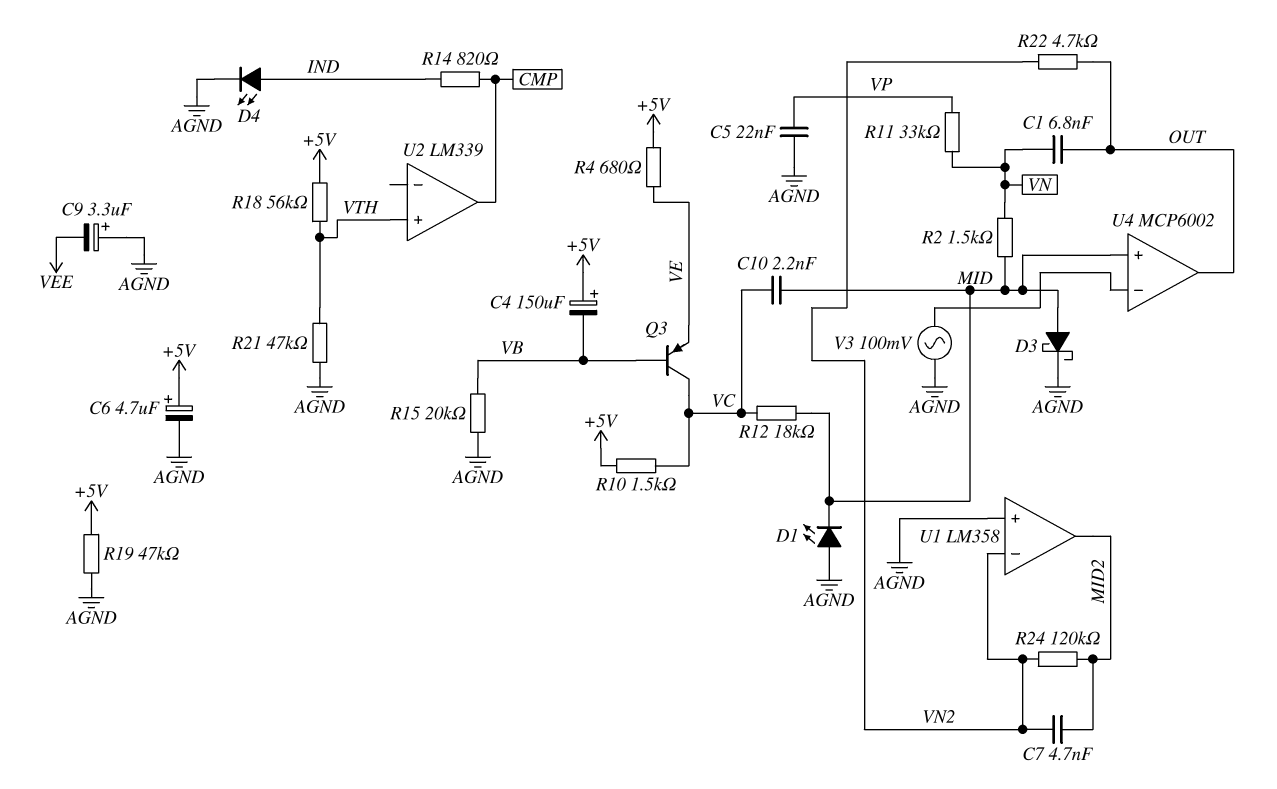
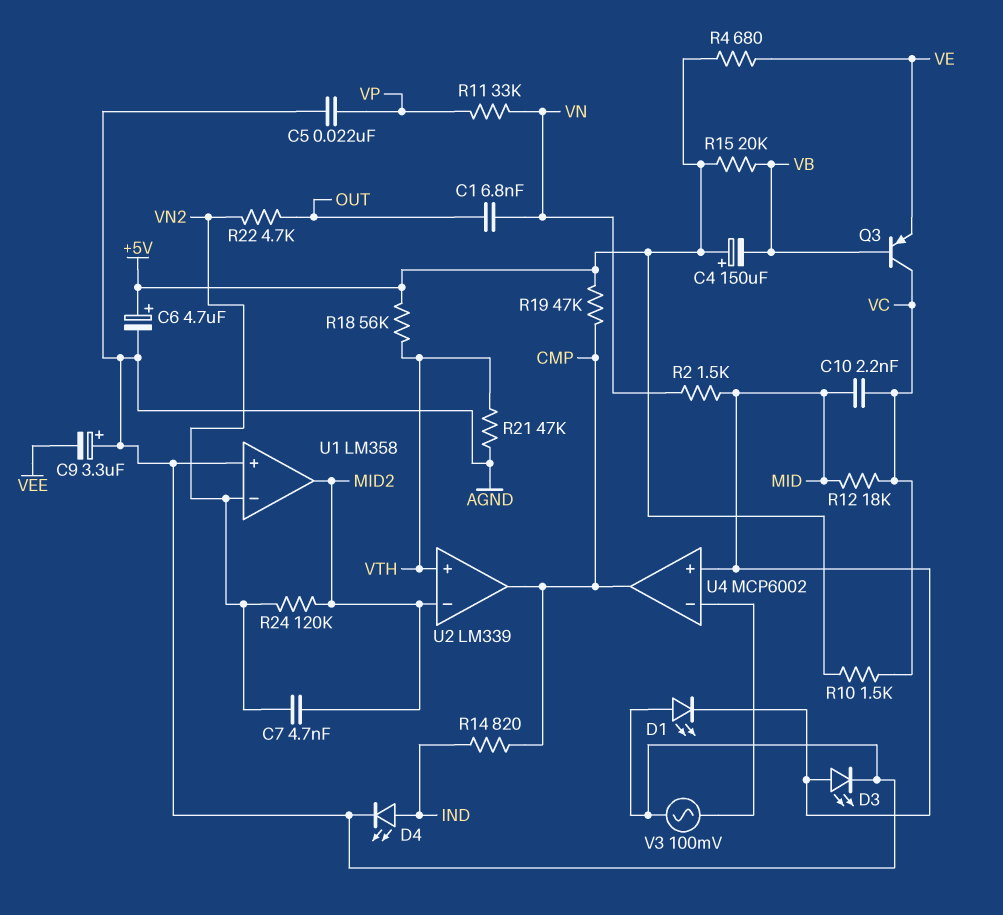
D3: schottky (A MID, K AGND) -> LED (A MID, K AGND)
R15: 20k (AGND, VB) -> 20k (+5V, VB)
R19: 47k (+5V, AGND) -> 47k (+5V, CMP)
U2 pin in-: none -> MID2
U4 pin out: OUT -> CMP

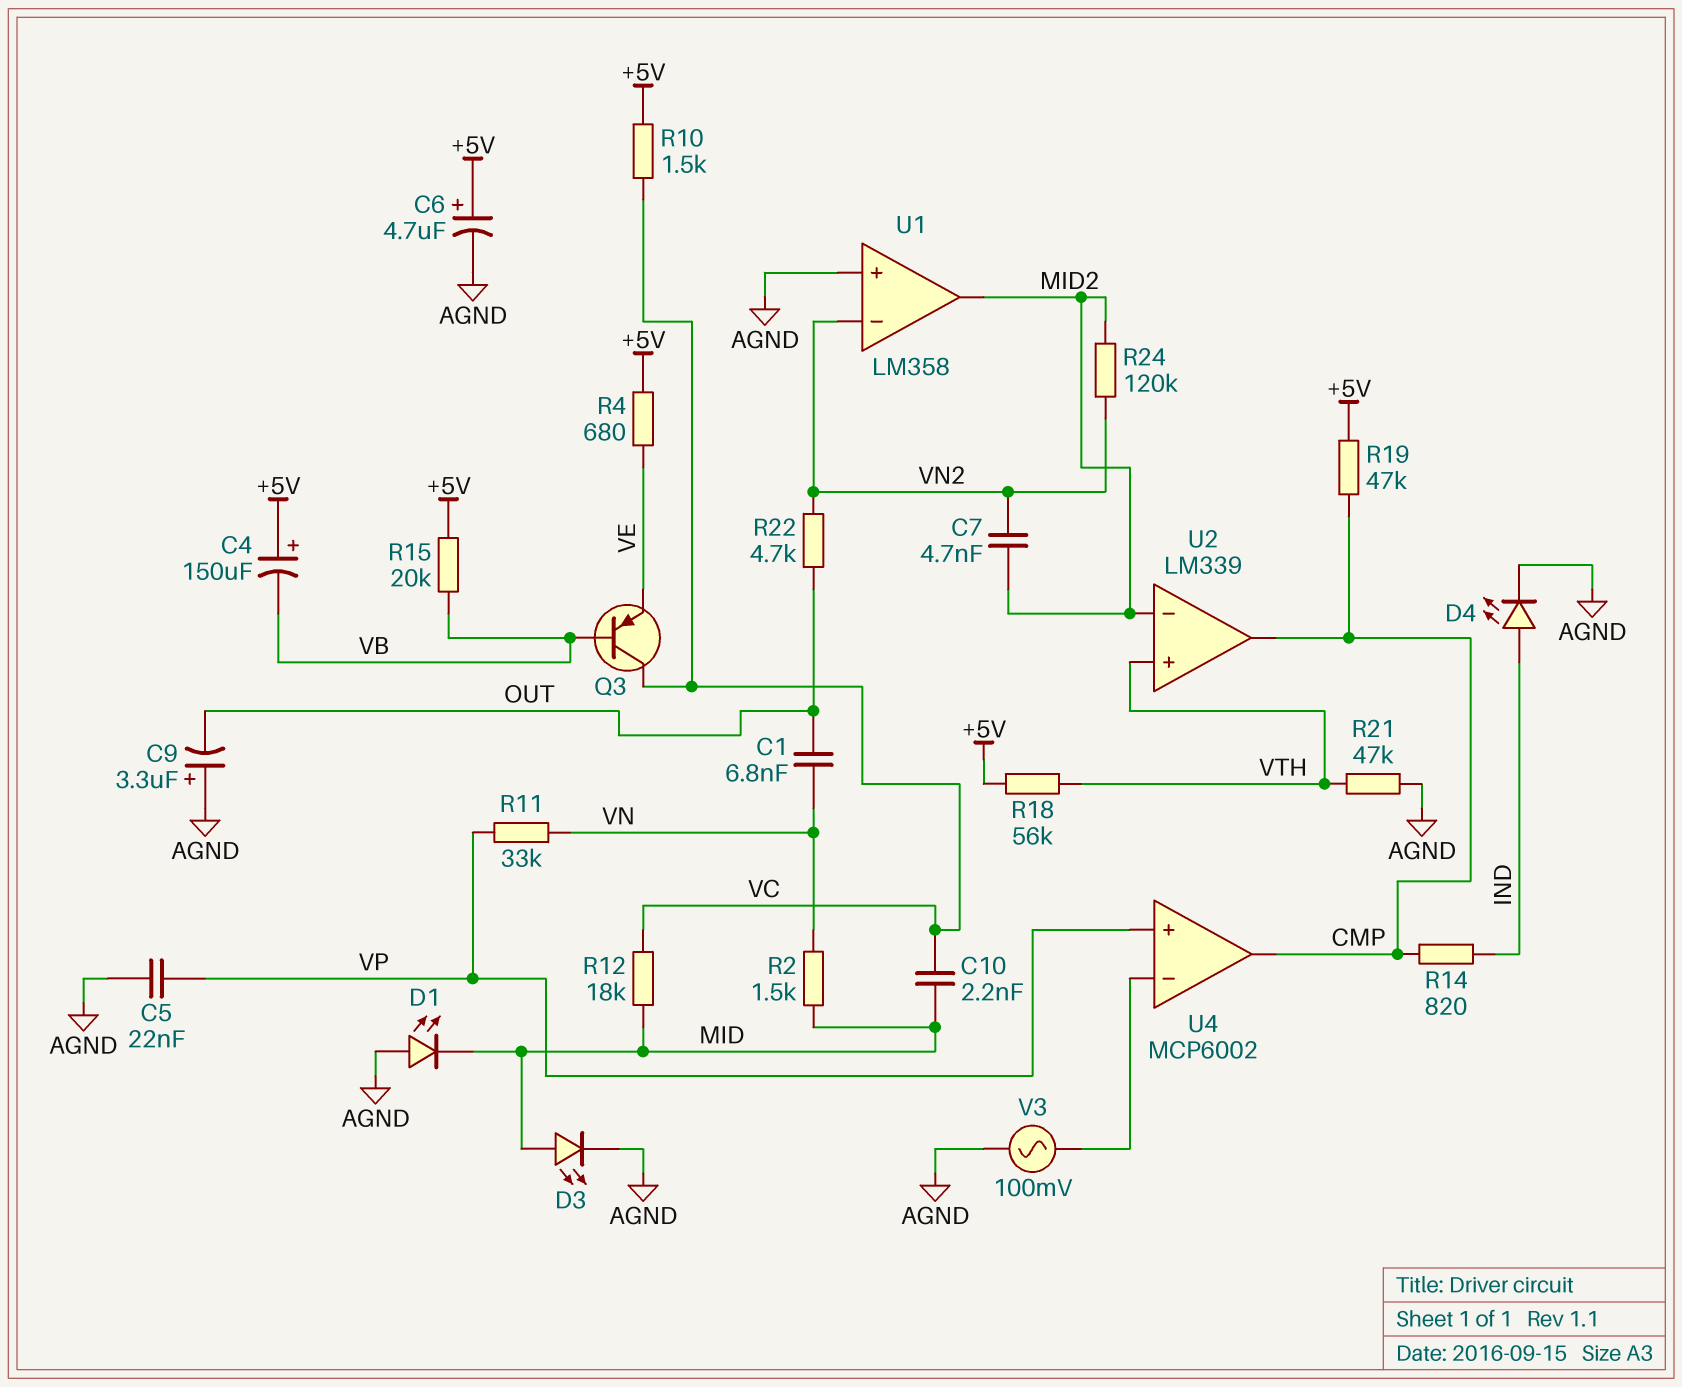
C9: 3.3uF (plus AGND, minus VEE) -> 3.3uF (plus AGND, minus OUT)
U4 pin in+: MID -> VP

